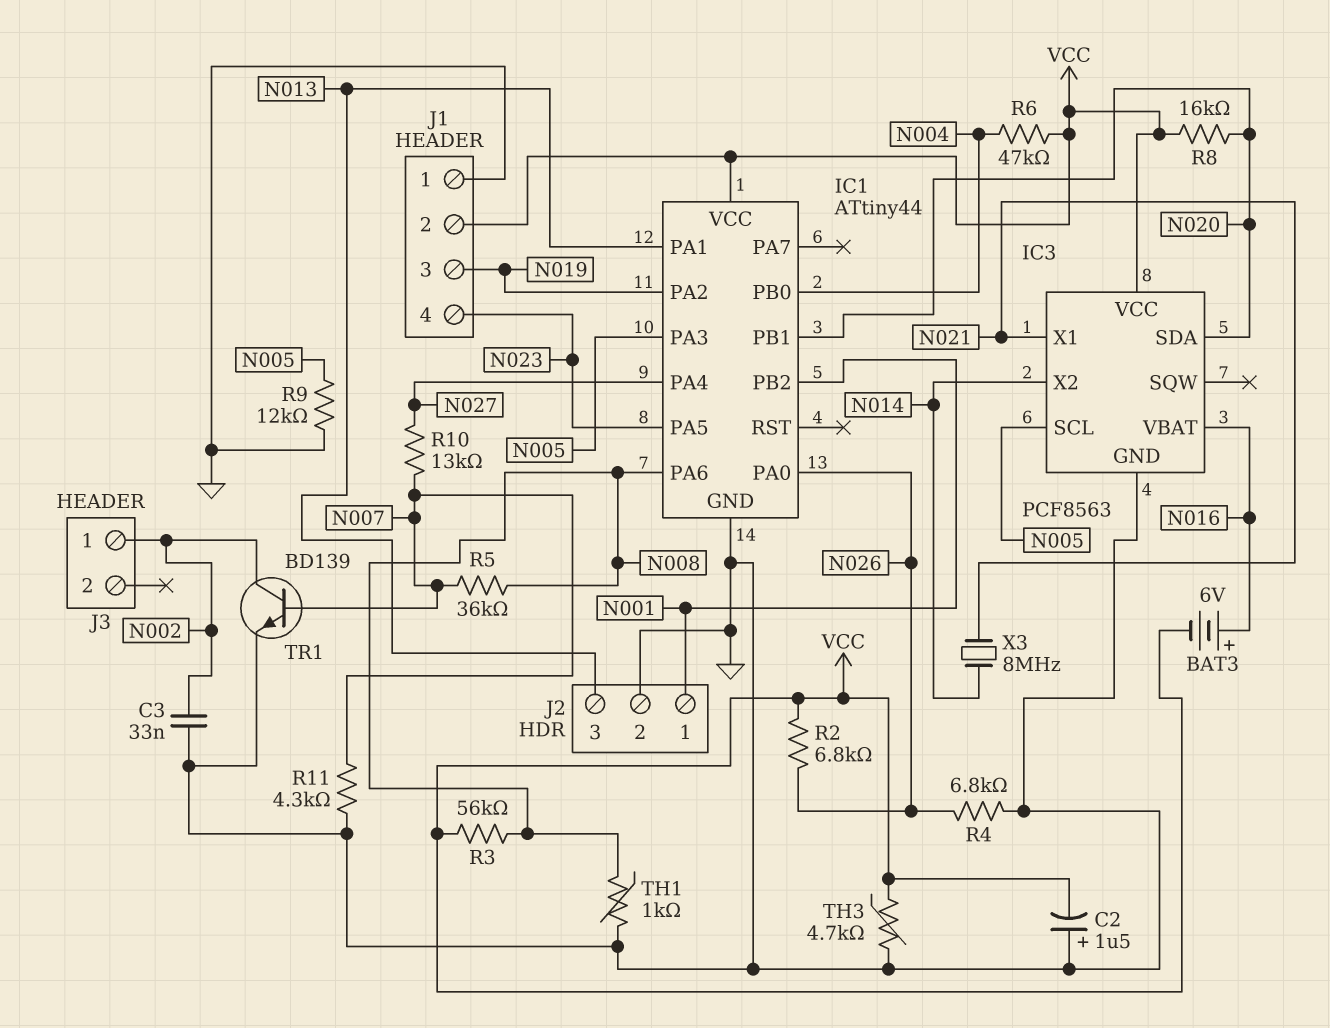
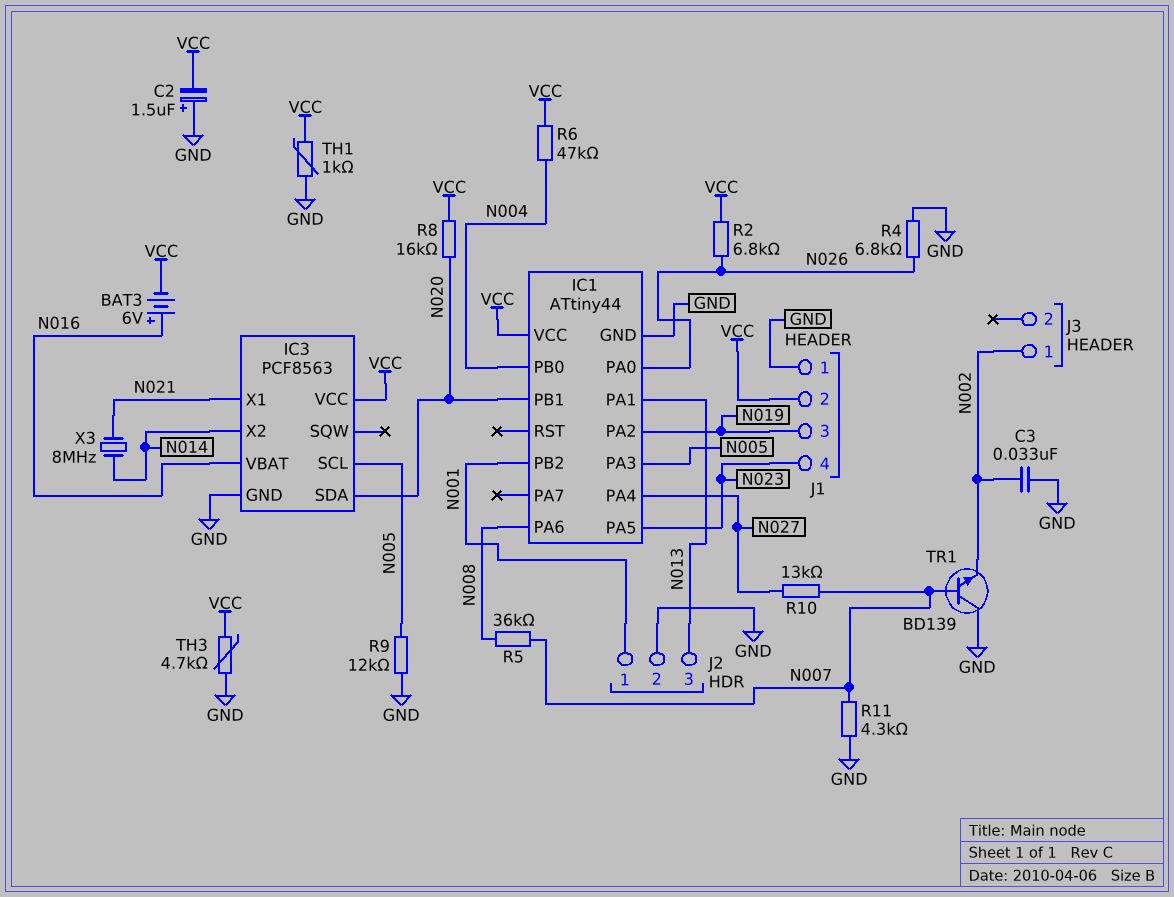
R3: 56k (N008, VCC) -> none
TH1: 1k (GND, N008) -> 1k (GND, VCC)
TR1: NPN BD139 (B N007, C N002, E GND) -> NPN BD139 (B N007, C GND, E N002)

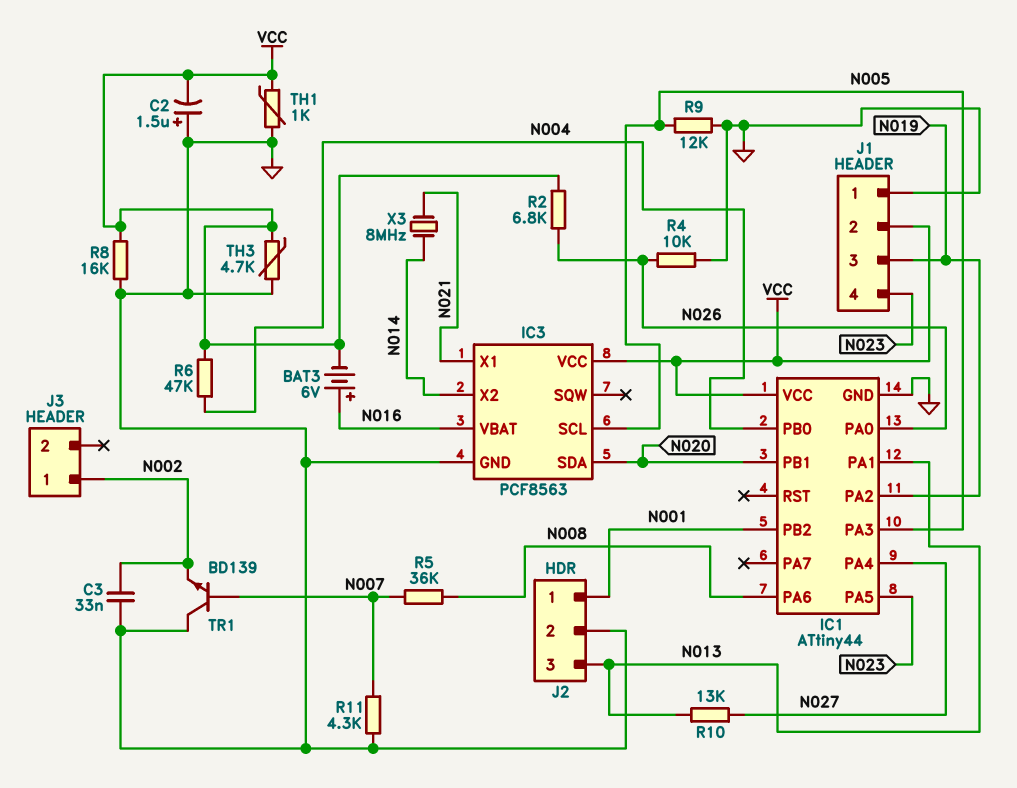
R4: 6.8k (GND, N026) -> 10k (GND, N026)
R8: 16k (N020, VCC) -> 16k (GND, VCC)
R10: 13k (N007, N027) -> 13k (N013, N027)

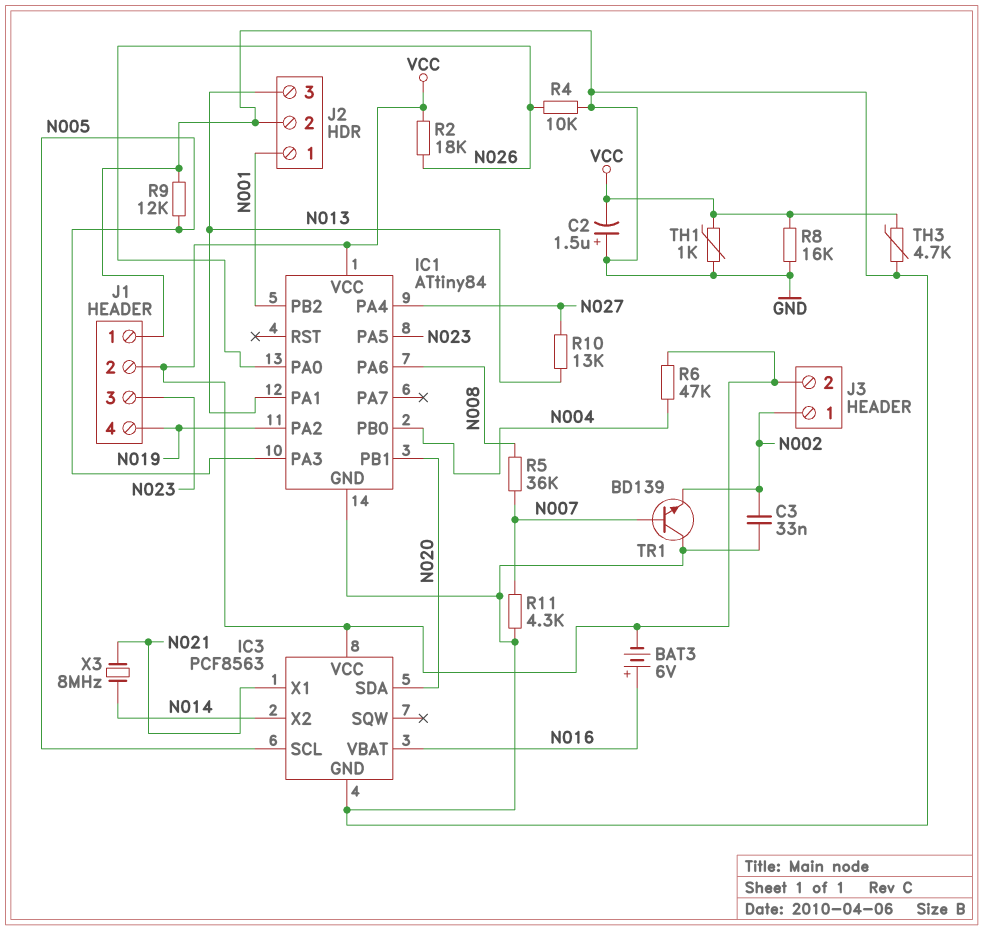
IC1: ATtiny44 -> ATtiny84
J1 pin 3: N019 -> N023
J1 pin 4: N023 -> N019
J3 pin 2: none -> VCC
R2: 6.8k (N026, VCC) -> 18k (N026, VCC)

